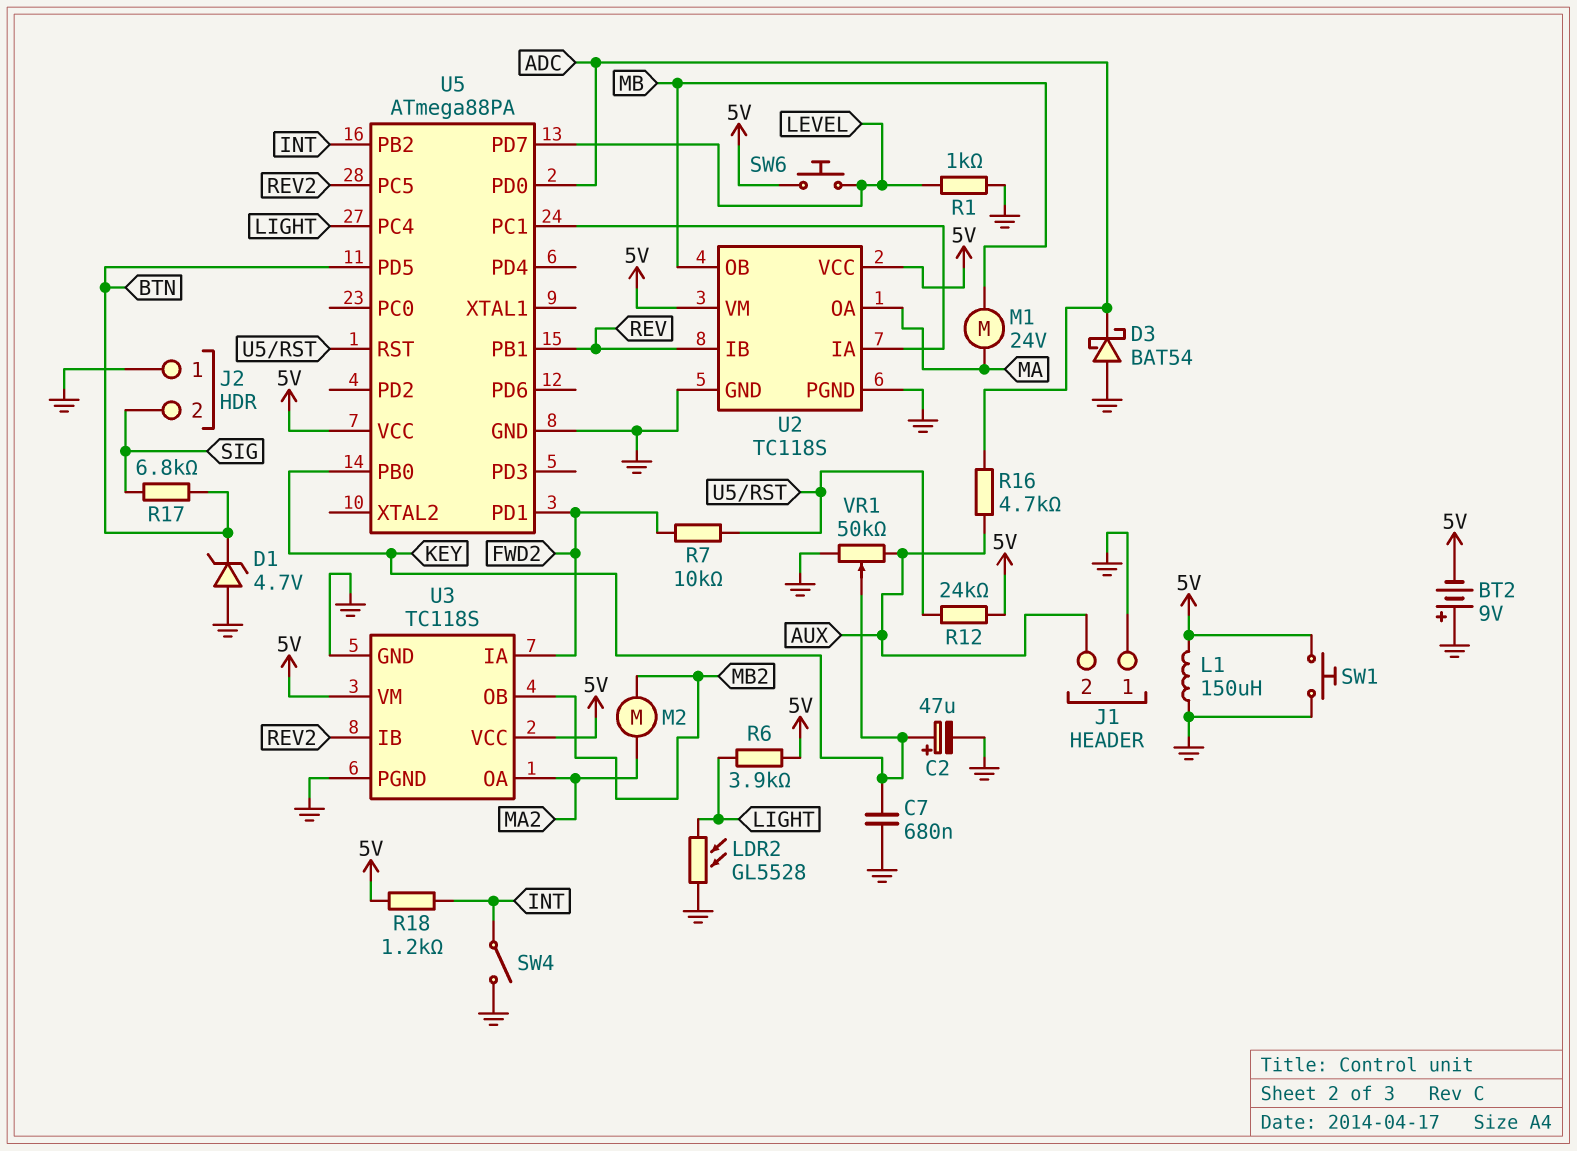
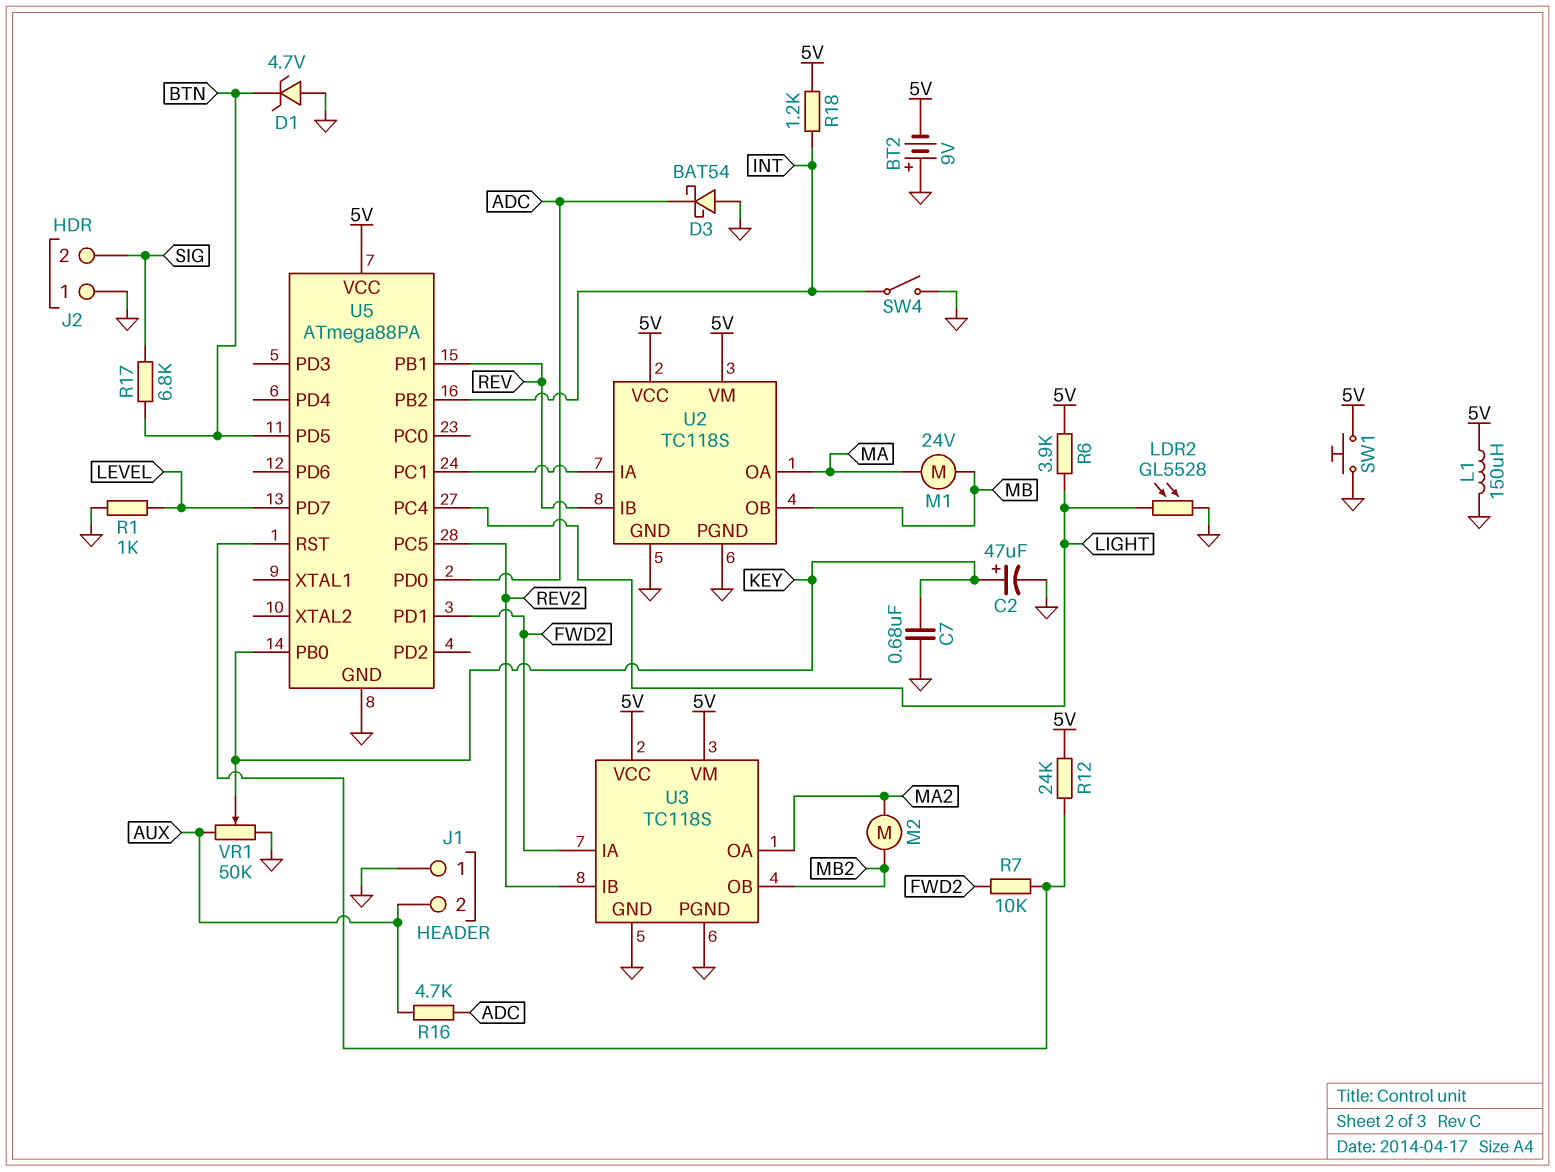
SW6: button (5V, LEVEL) -> none

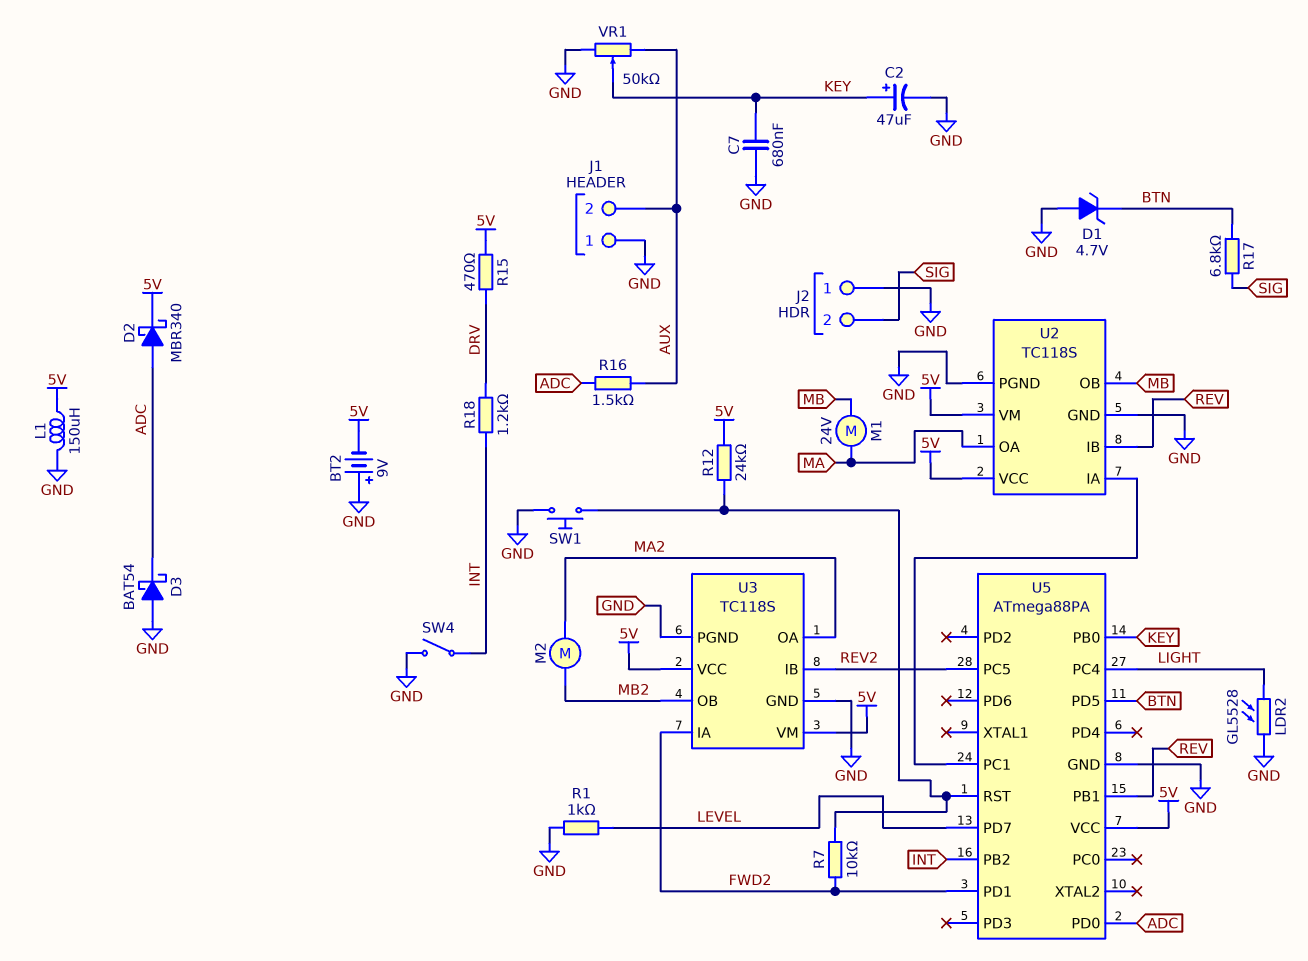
D2: none -> schottky MBR340 (A ADC, K 5V)
R6: 3.9k (5V, LIGHT) -> none
R15: none -> 470 (5V, DRV)
R16: 4.7k (ADC, AUX) -> 1.5k (ADC, AUX)
R18: 1.2k (5V, INT) -> 1.2k (DRV, INT)
SW1: button (5V, GND) -> button (GND, U5/RST)

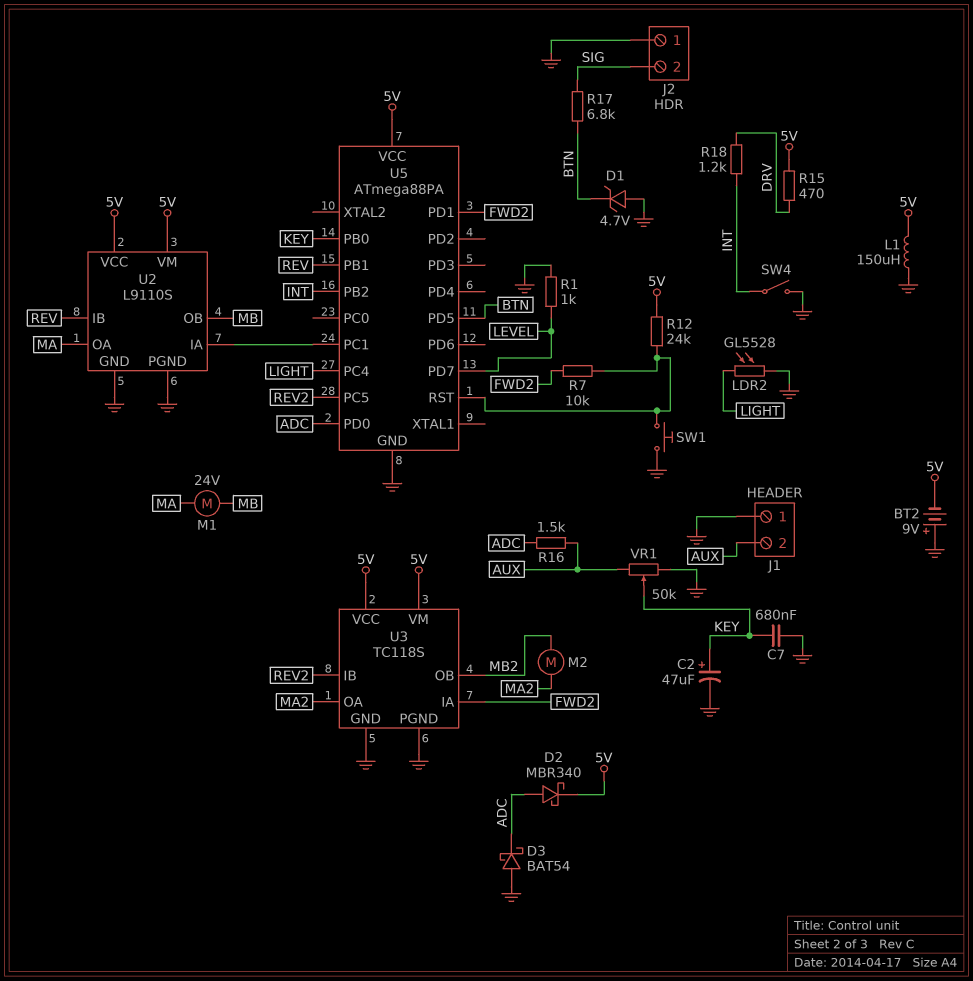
U2: TC118S -> L9110S

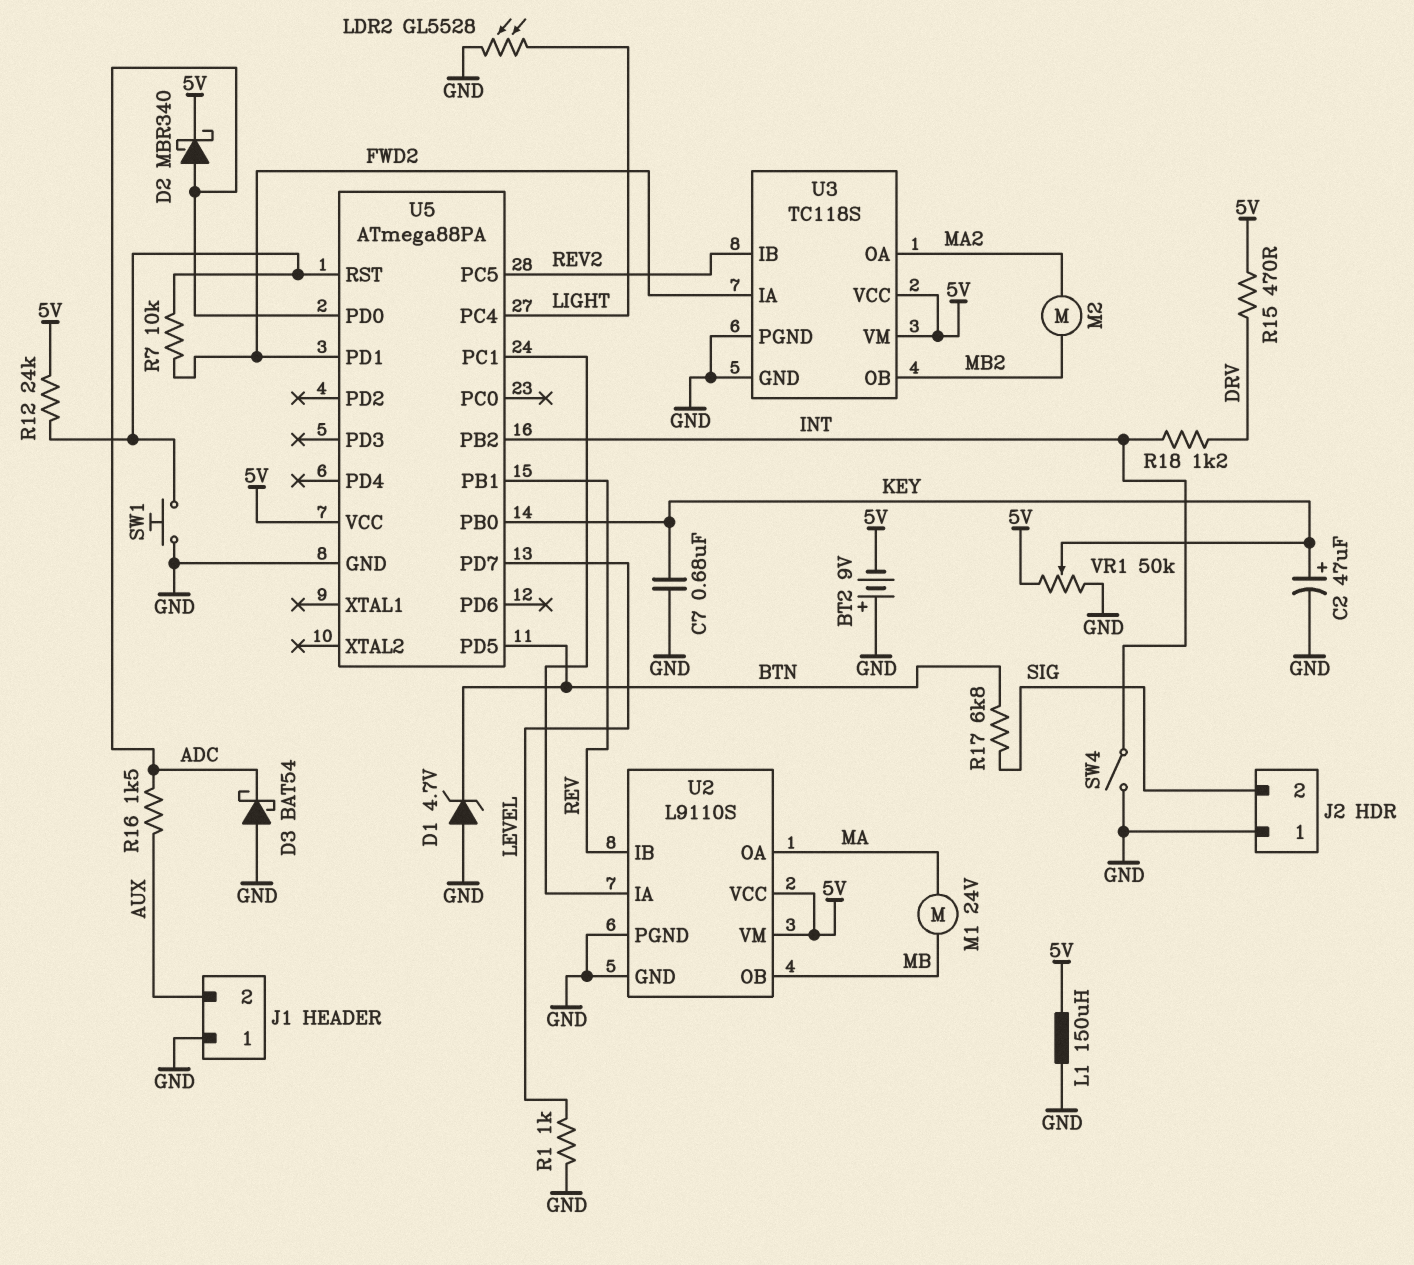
VR1: 50k (AUX, GND, wiper KEY) -> 50k (5V, GND, wiper KEY)

